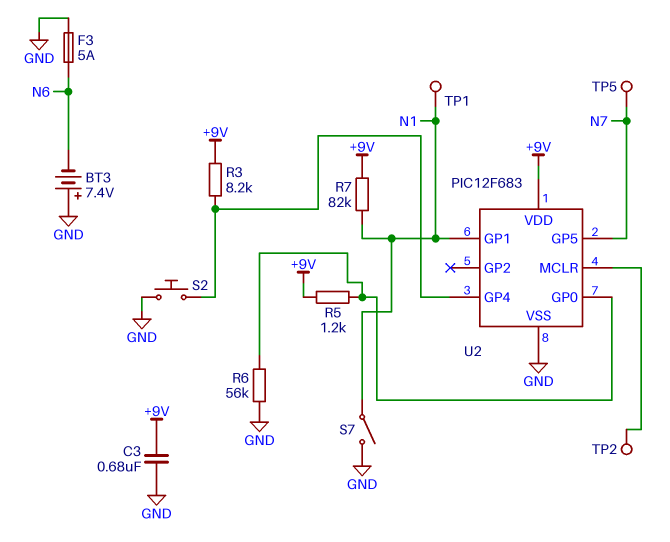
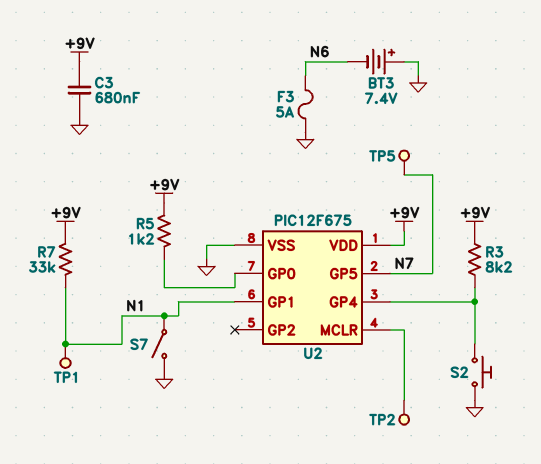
R6: 56k (GND, U2/GP0) -> none
R7: 82k (+9V, N1) -> 33k (+9V, N1)
U2: PIC12F683 -> PIC12F675

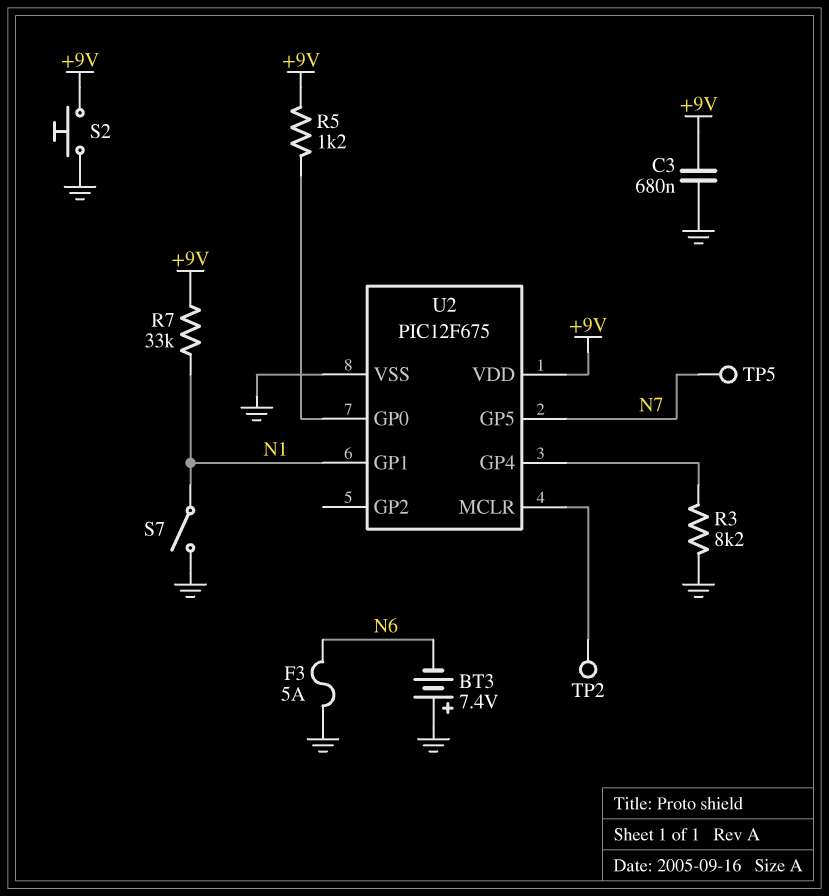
R3: 8.2k (+9V, U2/GP4) -> 8.2k (GND, U2/GP4)
S2: button (GND, U2/GP4) -> button (+9V, GND)
TP1: test point (N1) -> none

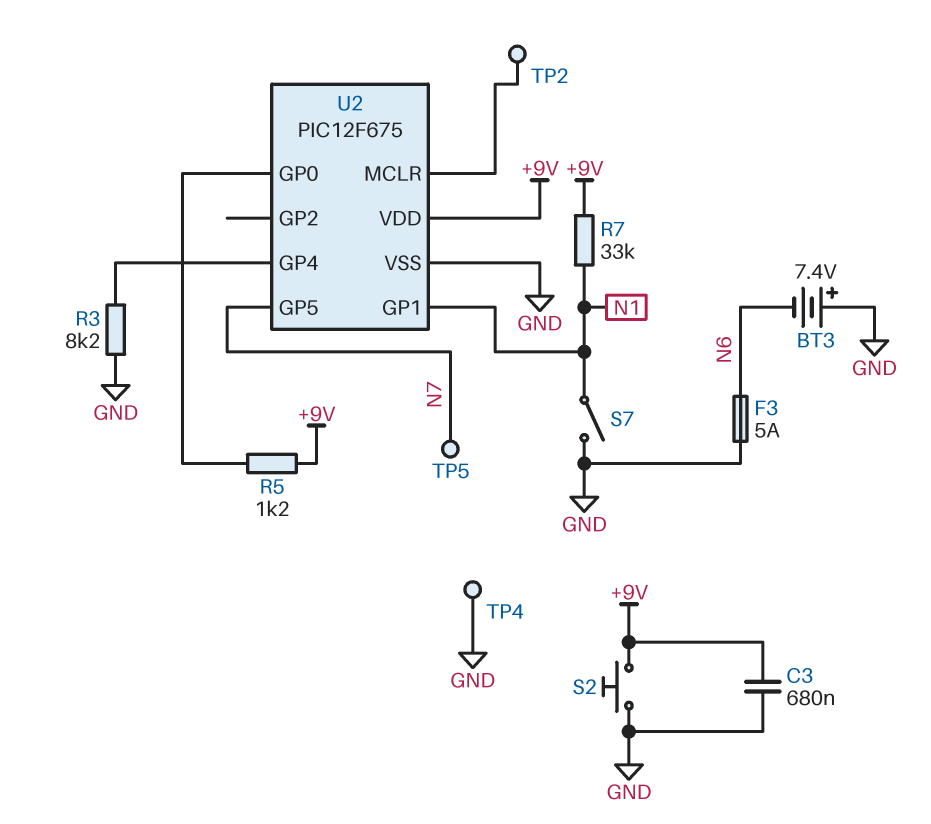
TP4: none -> test point (GND)

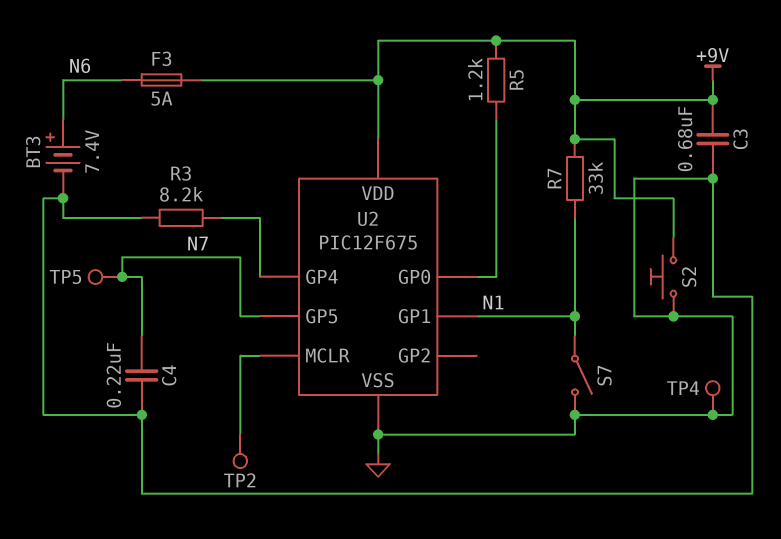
BT3: 7.4V (plus GND, minus N6) -> 7.4V (plus N6, minus GND)
C4: none -> 220nF (GND, N7)
F3: 5A (GND, N6) -> 5A (+9V, N6)

